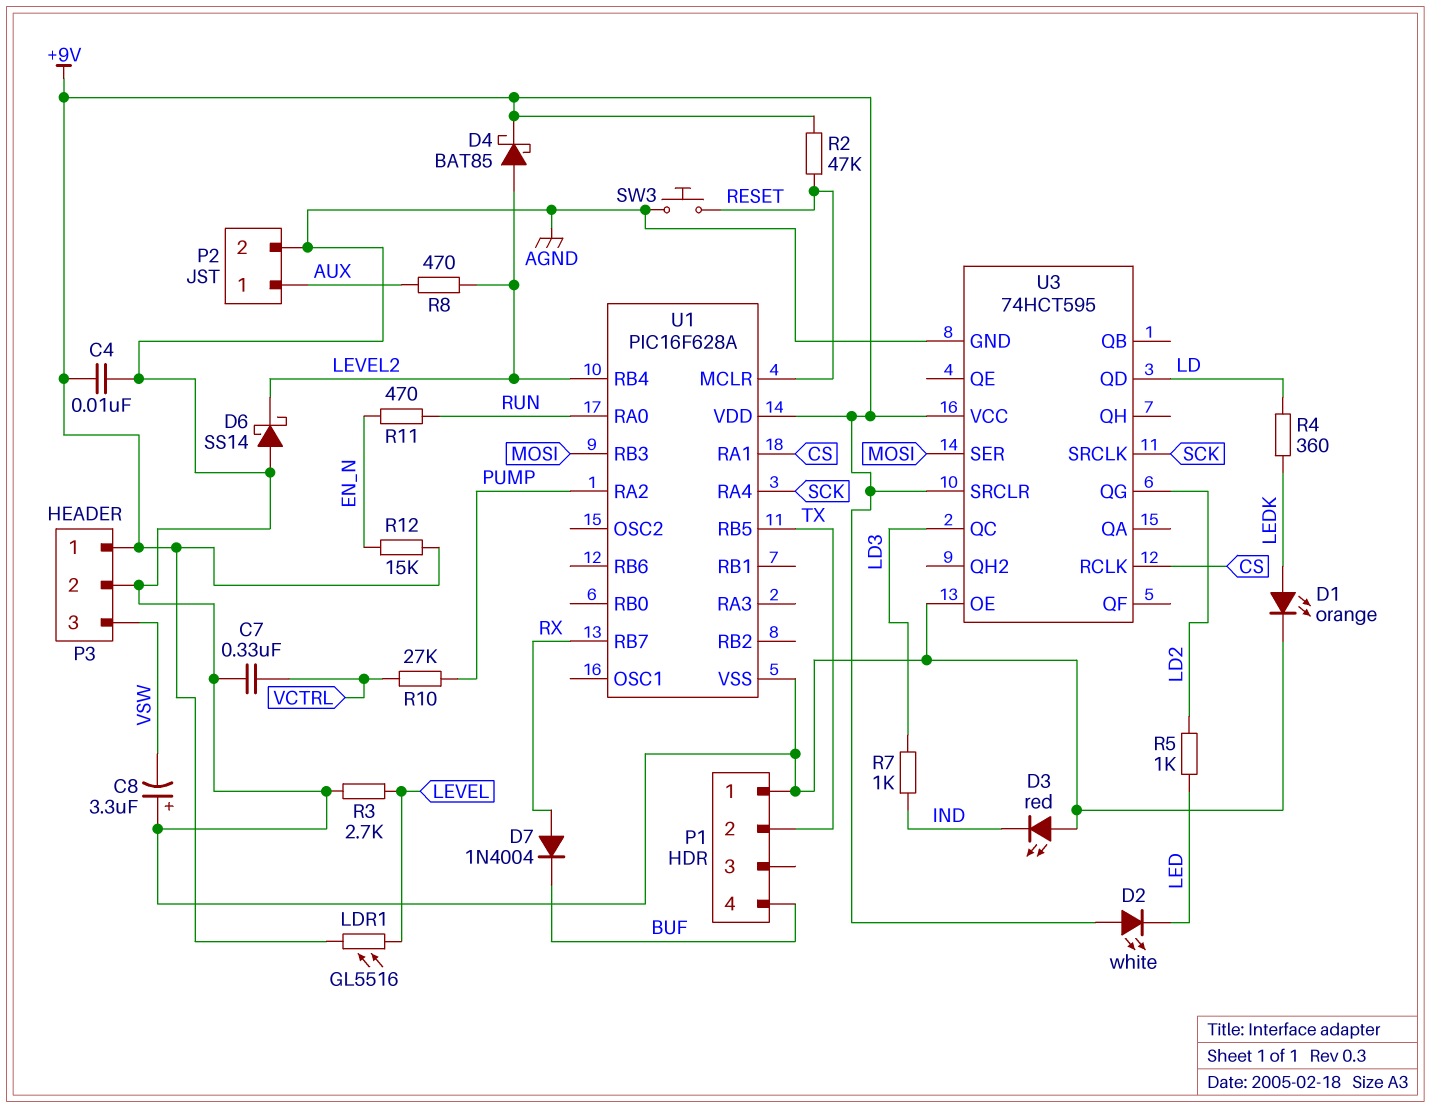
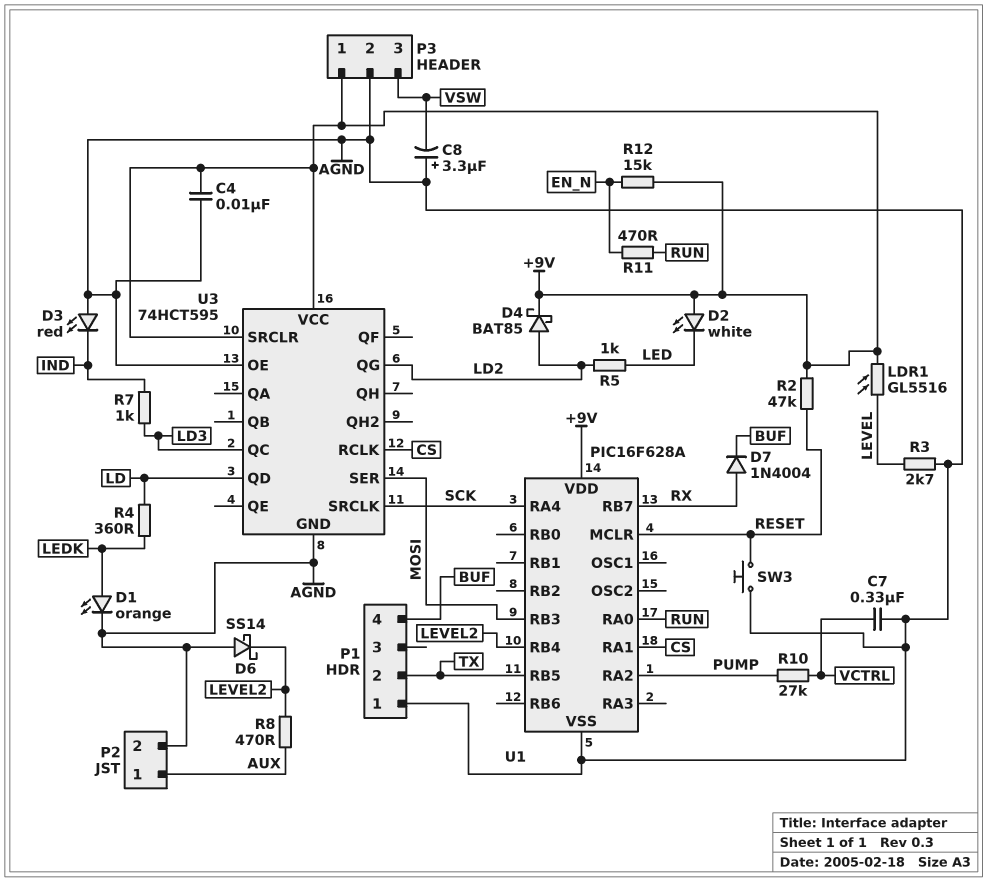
D4: schottky BAT85 (A LEVEL2, K +9V) -> schottky BAT85 (A LD2, K +9V)

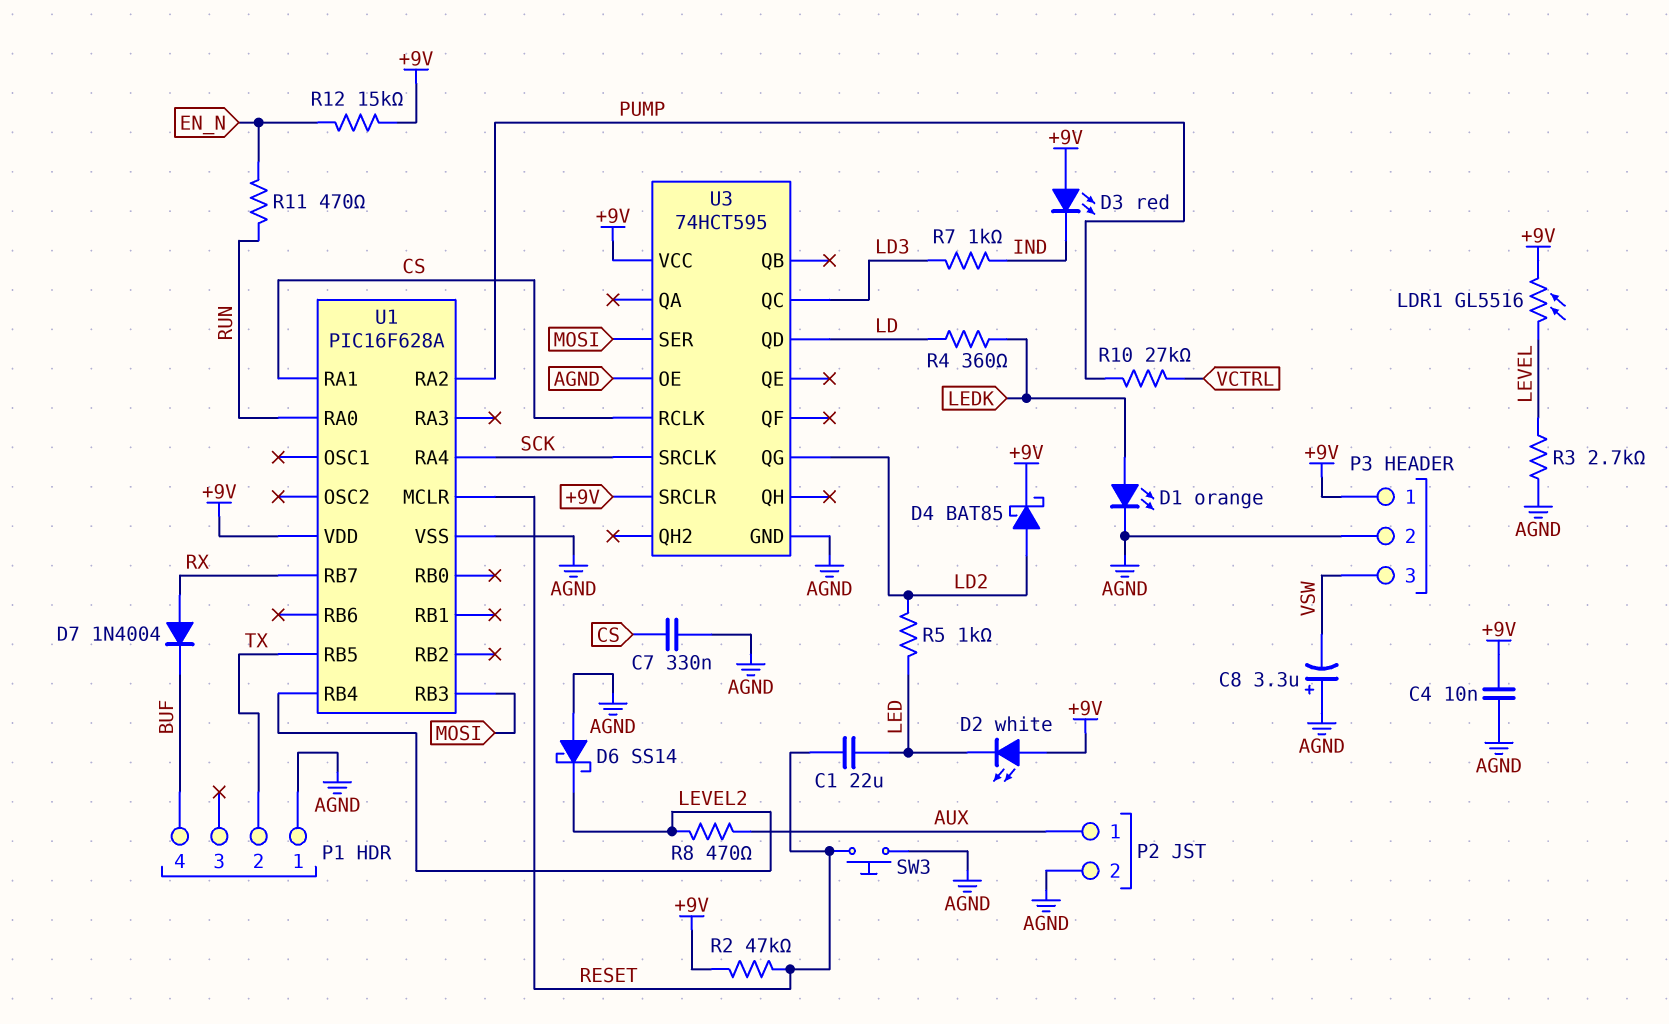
C1: none -> 22uF (LED, RESET)
C7: 330nF (AGND, VCTRL) -> 330nF (AGND, CS)
D3: LED red (A AGND, K IND) -> LED red (A +9V, K IND)

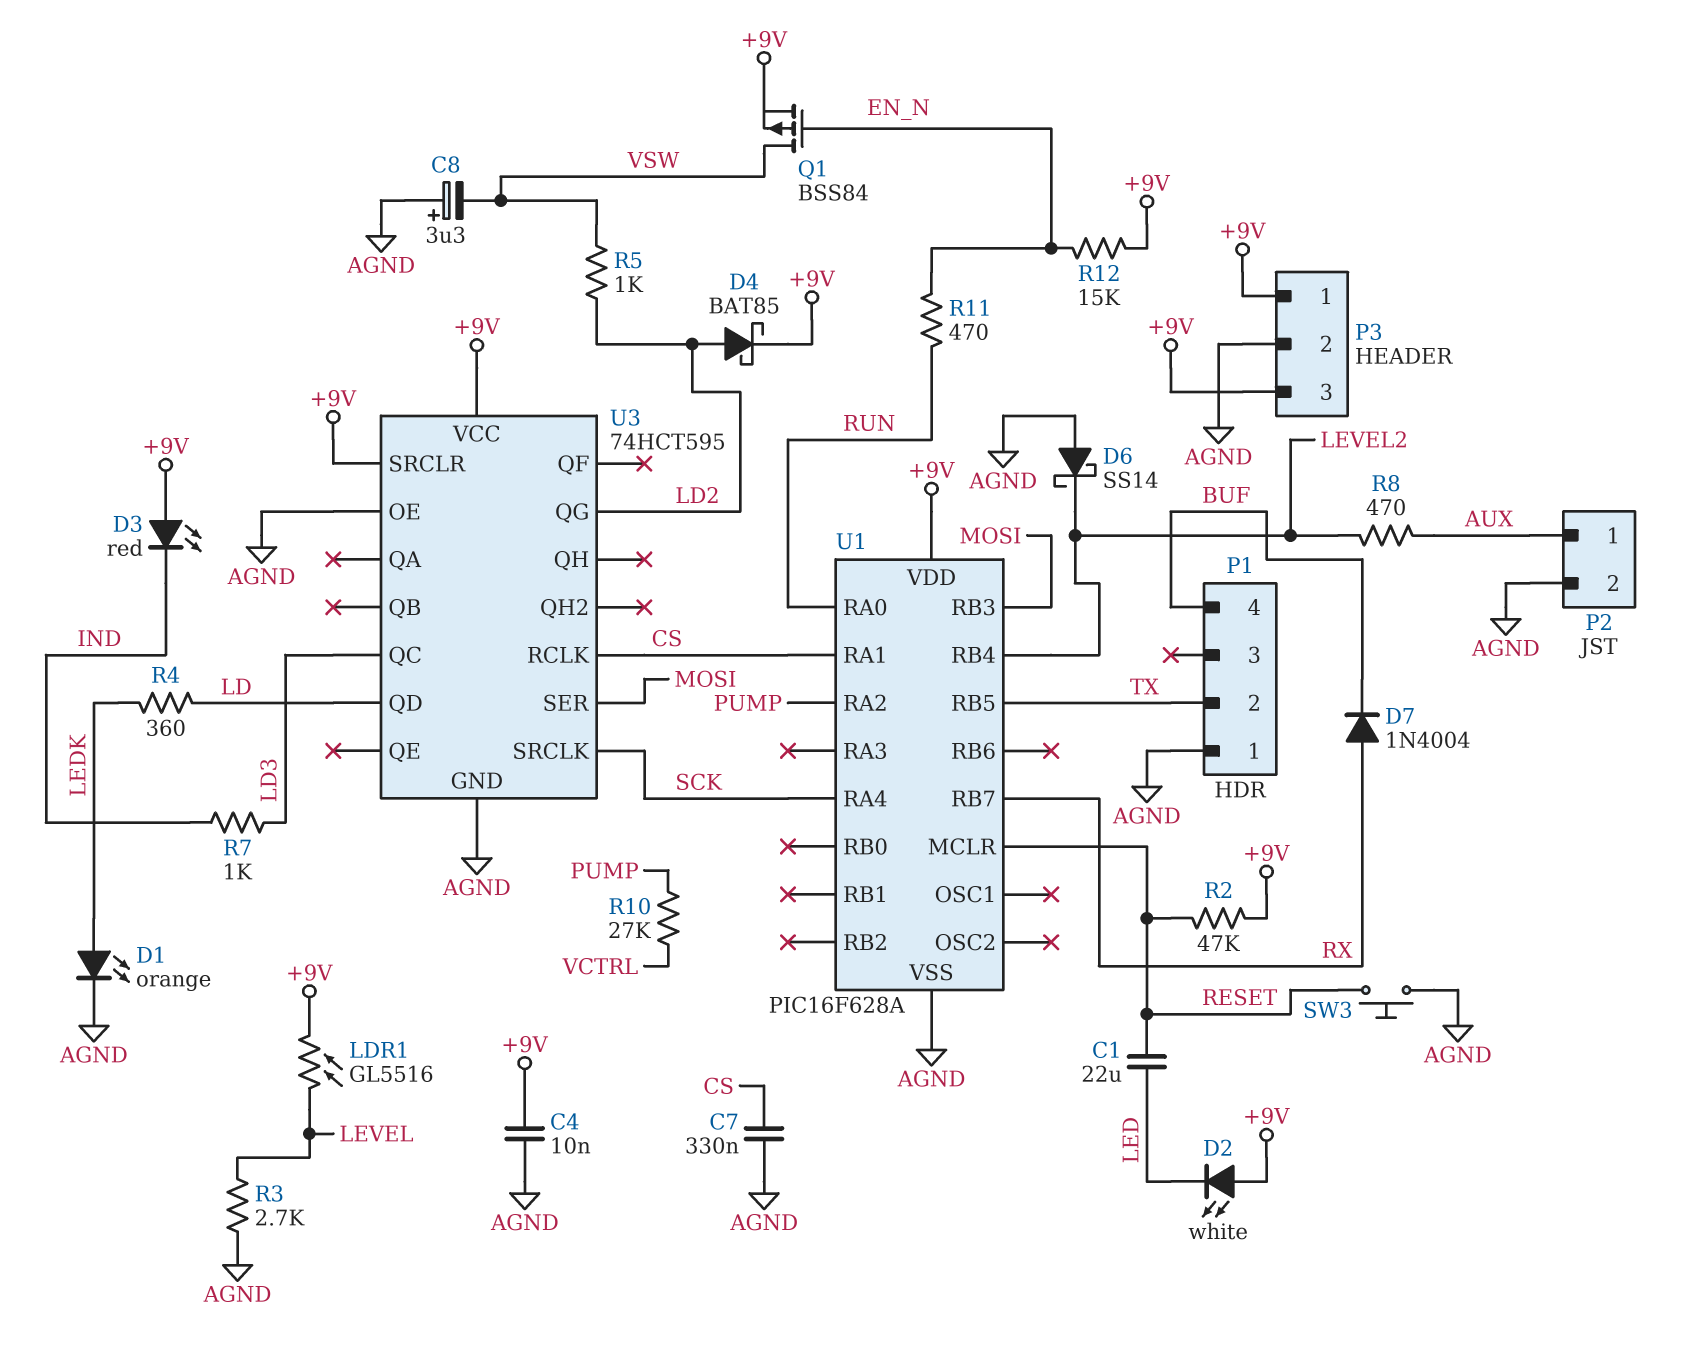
P3 pin 3: VSW -> +9V
Q1: none -> PMOS BSS84 (G EN_N, D VSW, S +9V)
R5: 1k (LD2, LED) -> 1k (LD2, VSW)

